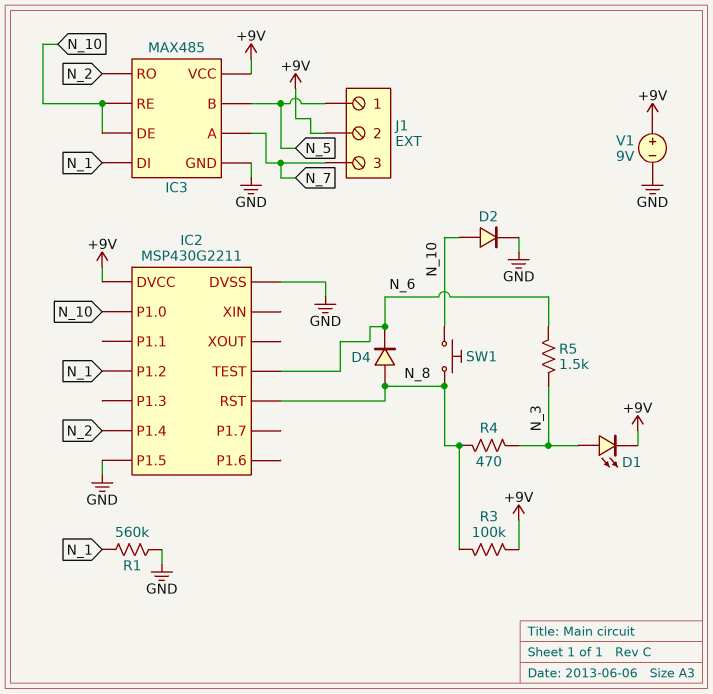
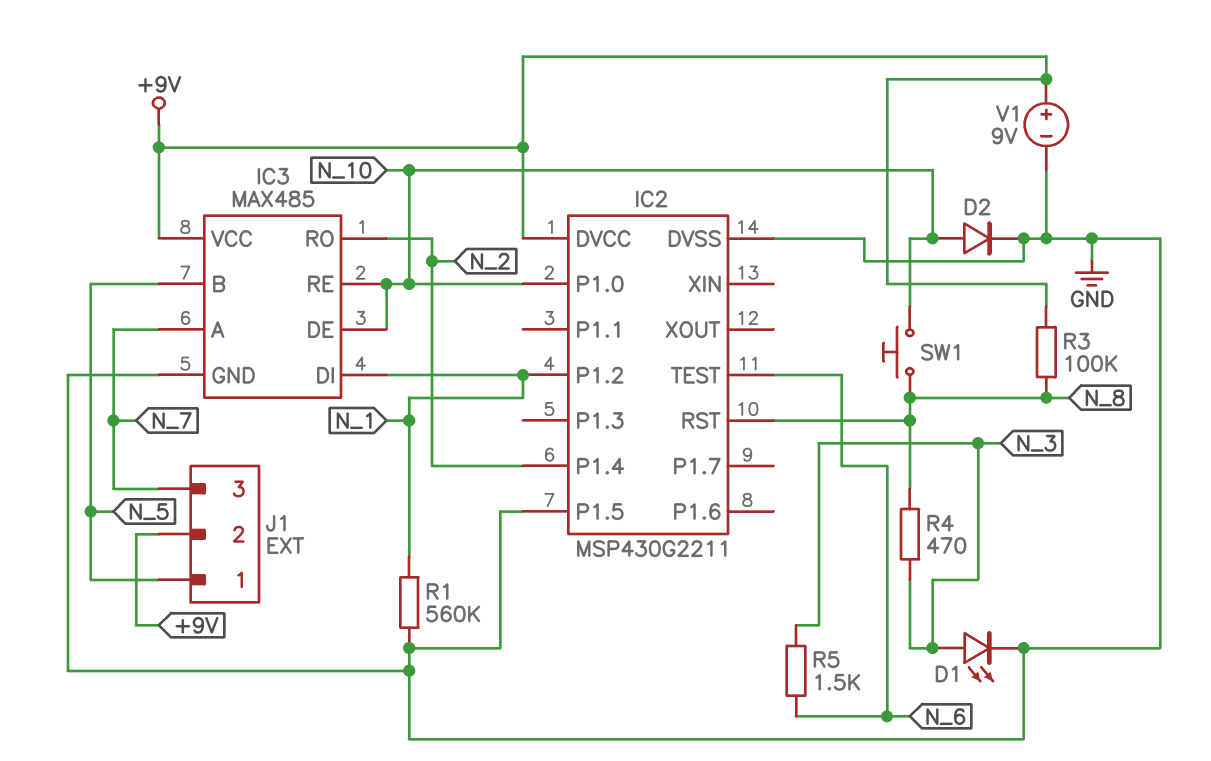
D1: LED (A N_3, K +9V) -> LED (A N_3, K GND)
D4: diode (A N_8, K N_6) -> none

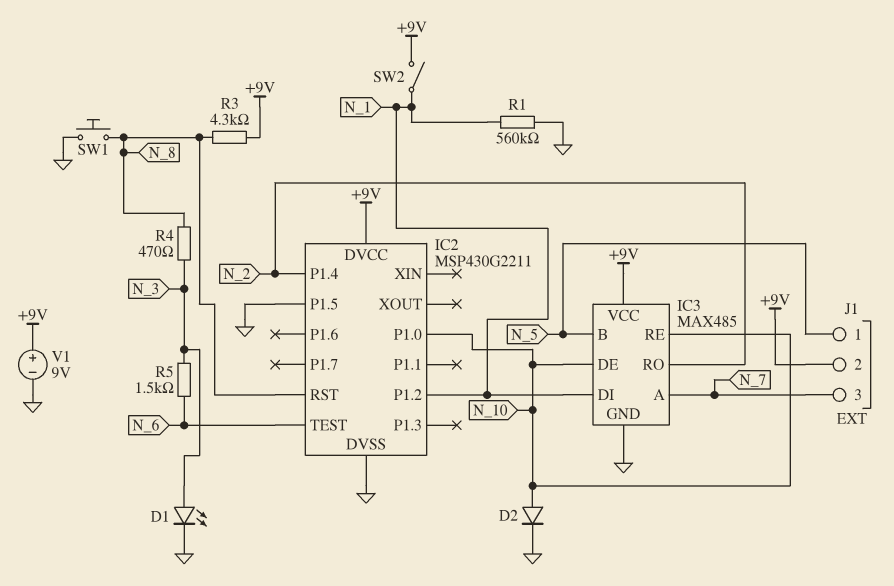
R3: 100k (+9V, N_8) -> 4.3k (+9V, N_8)
SW1: button (N_8, N_10) -> button (GND, N_8)
SW2: none -> switch (+9V, N_1)

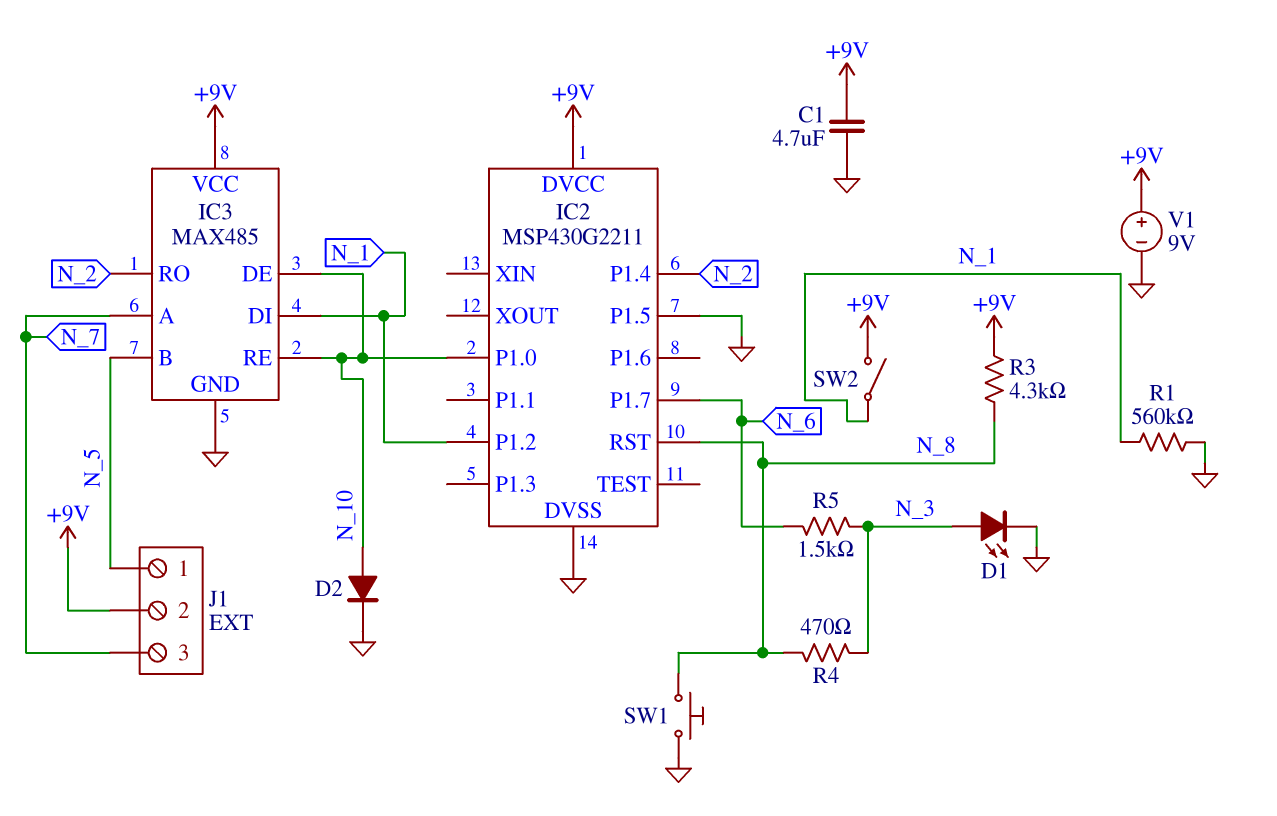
C1: none -> 4.7uF (+9V, GND)
IC2 pin P1.7: none -> N_6
IC2 pin TEST: N_6 -> none

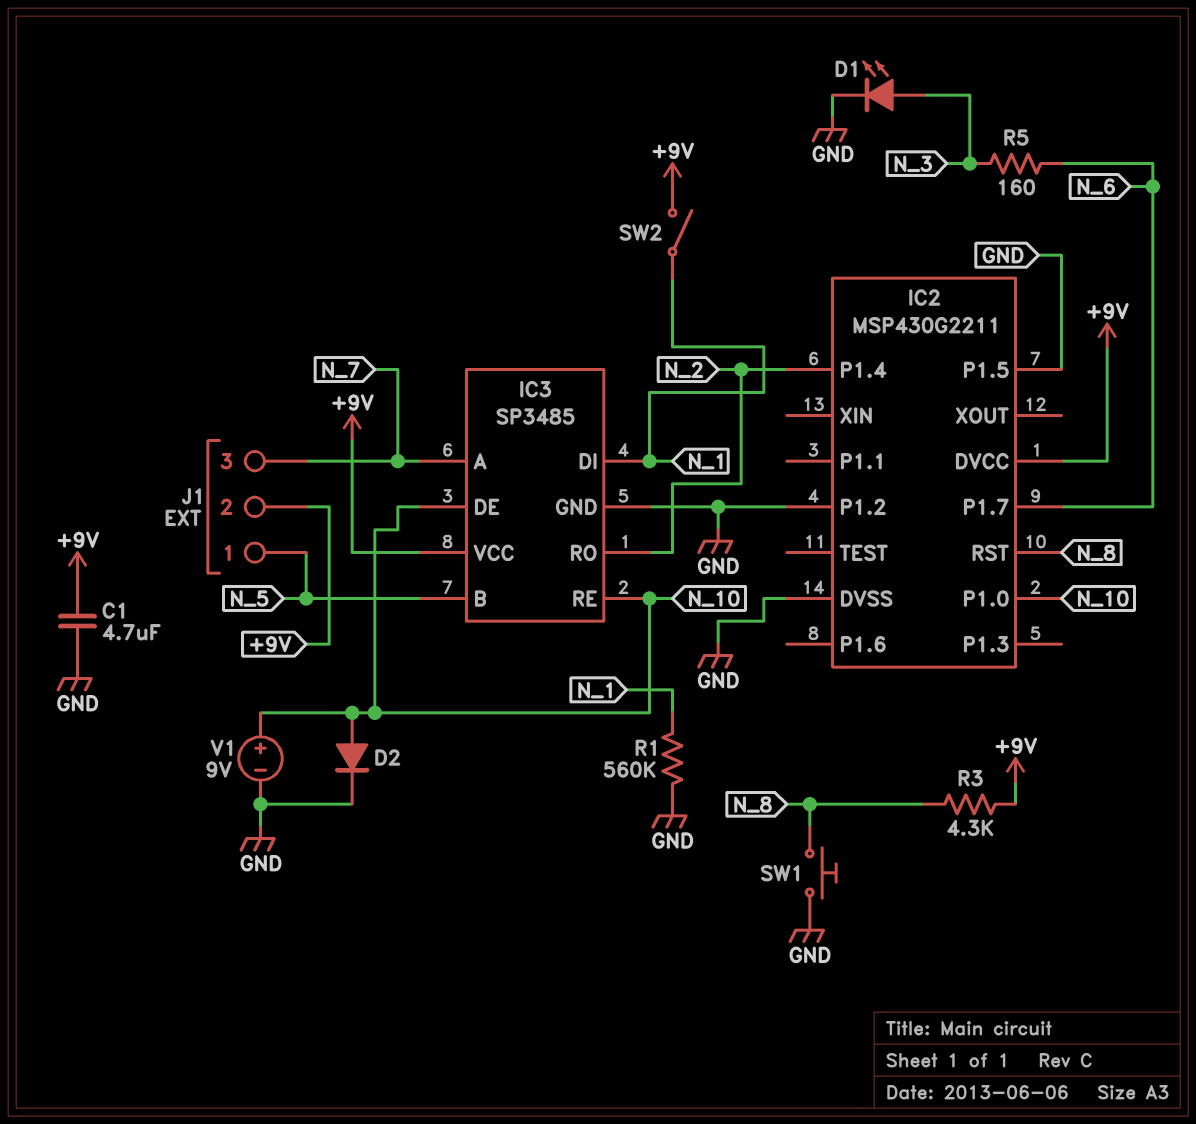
IC2 pin P1.2: N_1 -> GND
IC3: MAX485 -> SP3485
R4: 470 (N_3, N_8) -> none
R5: 1.5k (N_3, N_6) -> 160 (N_3, N_6)
V1: 9V (plus +9V, minus GND) -> 9V (plus N_10, minus GND)

